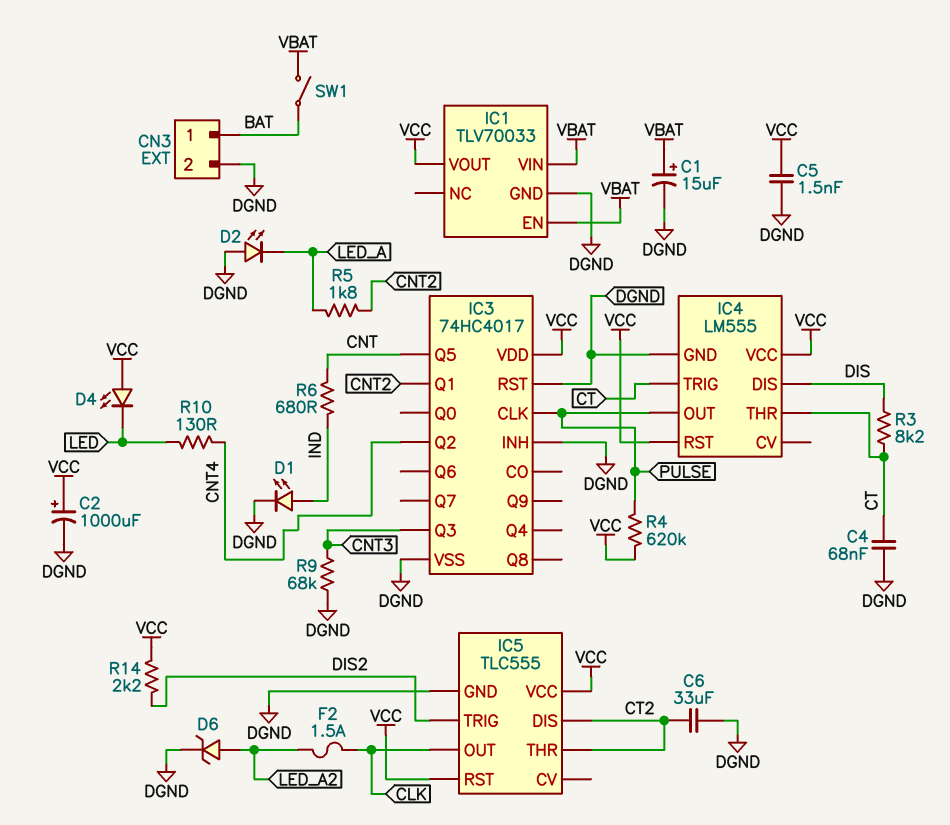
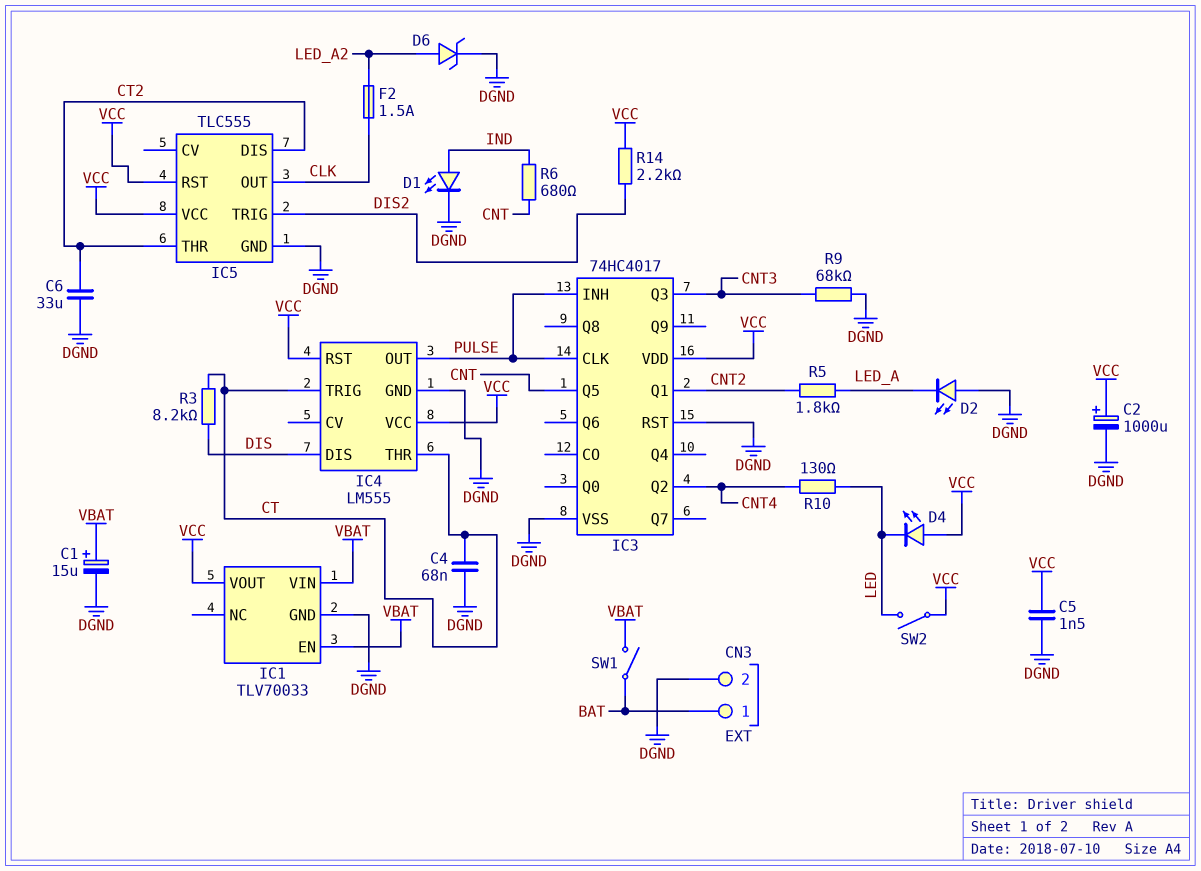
IC3 pin INH: DGND -> PULSE
R4: 620k (PULSE, VCC) -> none
SW2: none -> switch (LED, VCC)

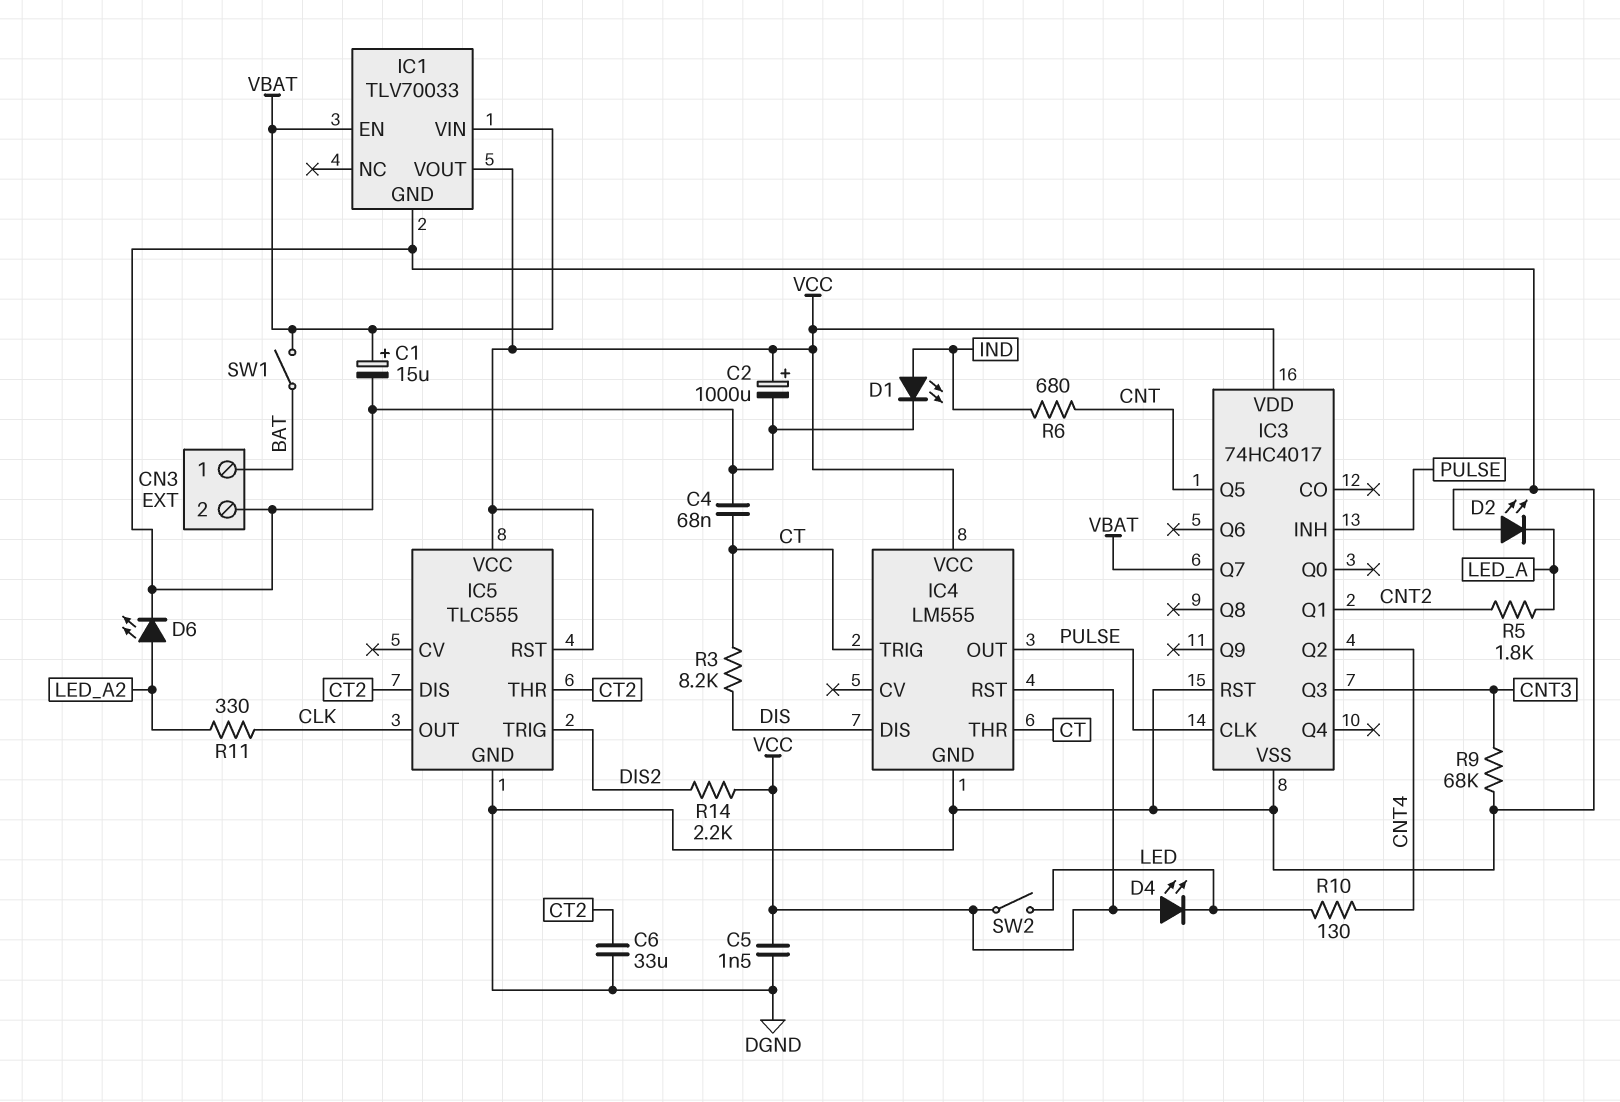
D6: zener (A LED_A2, K DGND) -> LED (A LED_A2, K DGND)
F2: 1.5A (CLK, LED_A2) -> none
IC3 pin Q7: none -> VBAT
R11: none -> 330 (CLK, LED_A2)

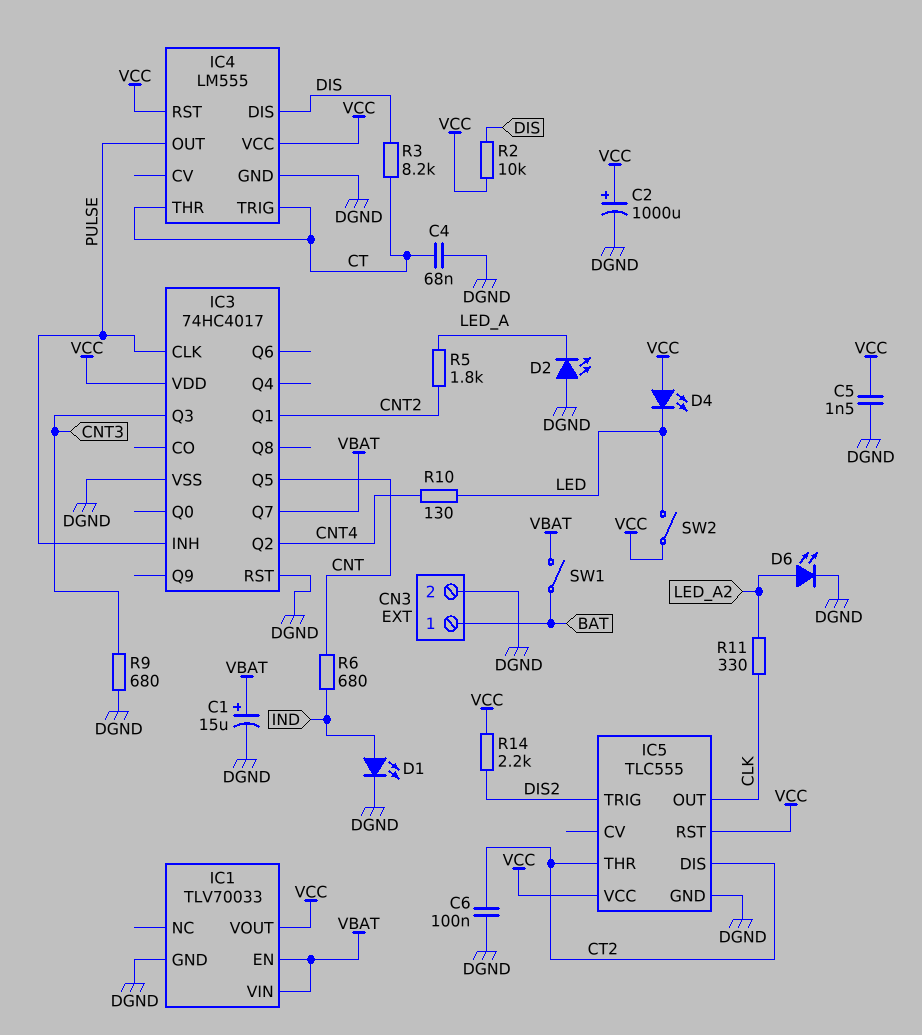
C6: 33uF (CT2, DGND) -> 100nF (CT2, DGND)
R2: none -> 10k (DIS, VCC)
R9: 68k (CNT3, DGND) -> 680 (CNT3, DGND)

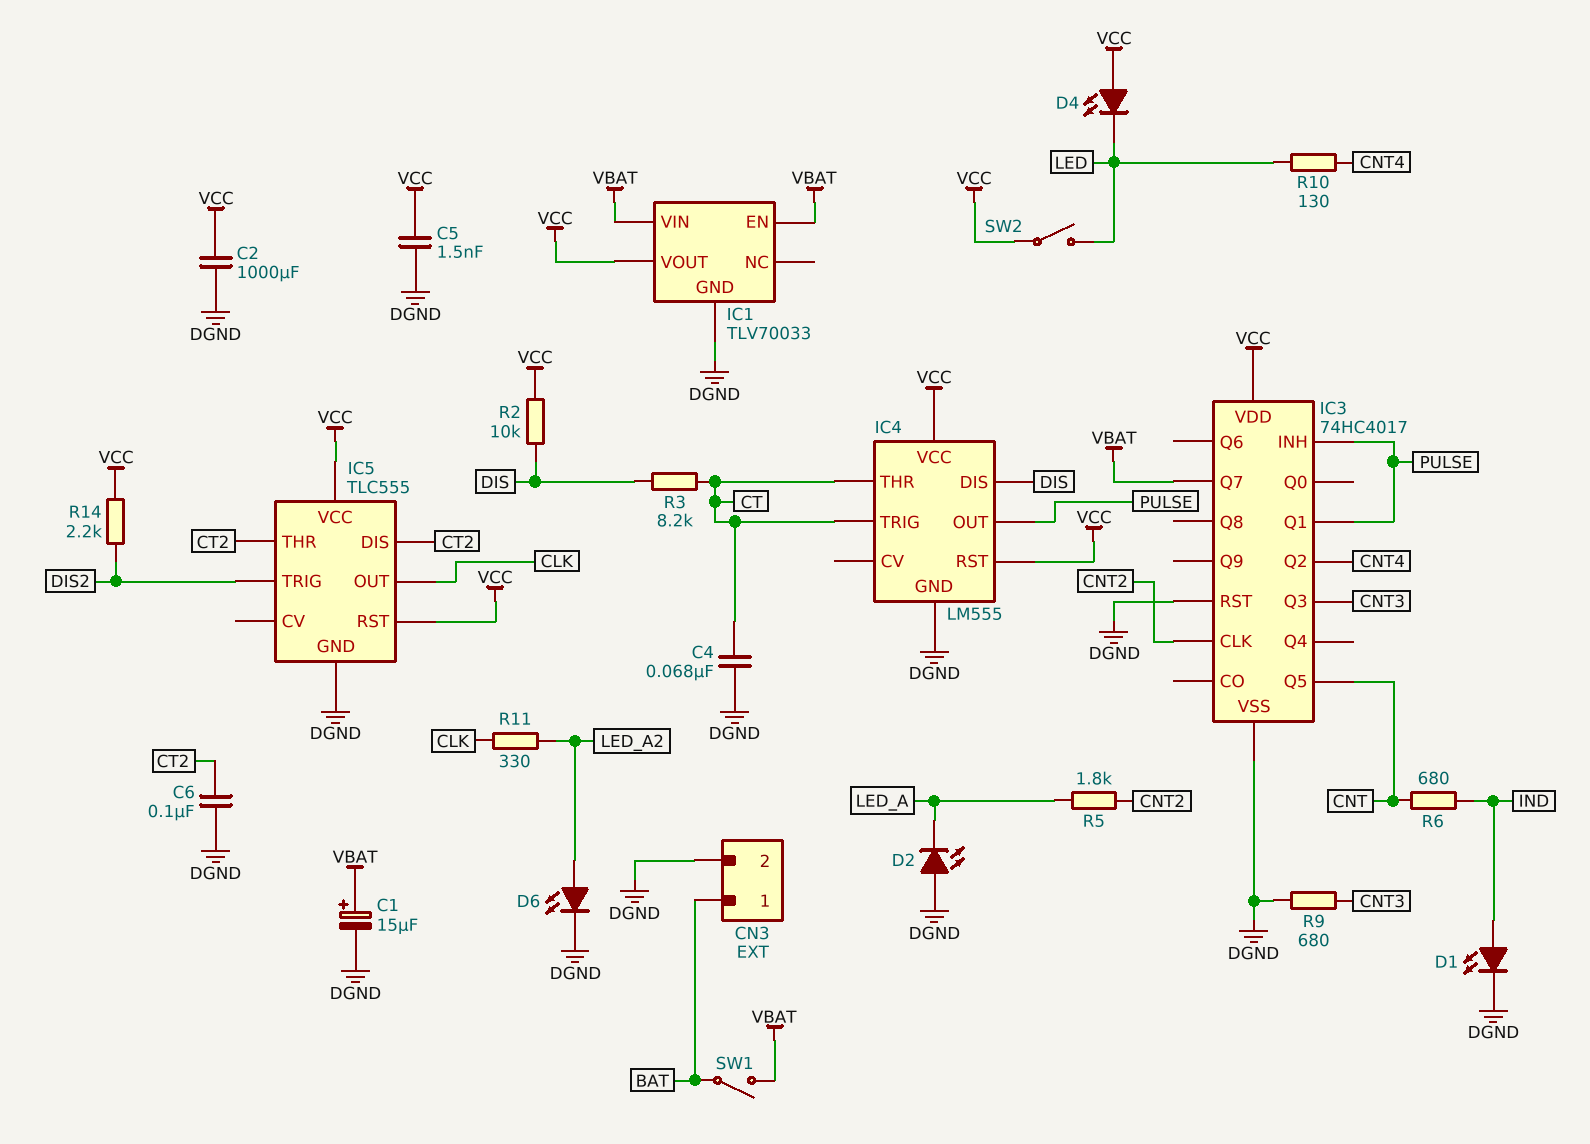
C2: 1000uF (plus VCC, minus DGND) -> 1000uF (DGND, VCC)
IC3 pin CLK: PULSE -> CNT2
IC3 pin Q1: CNT2 -> PULSE

